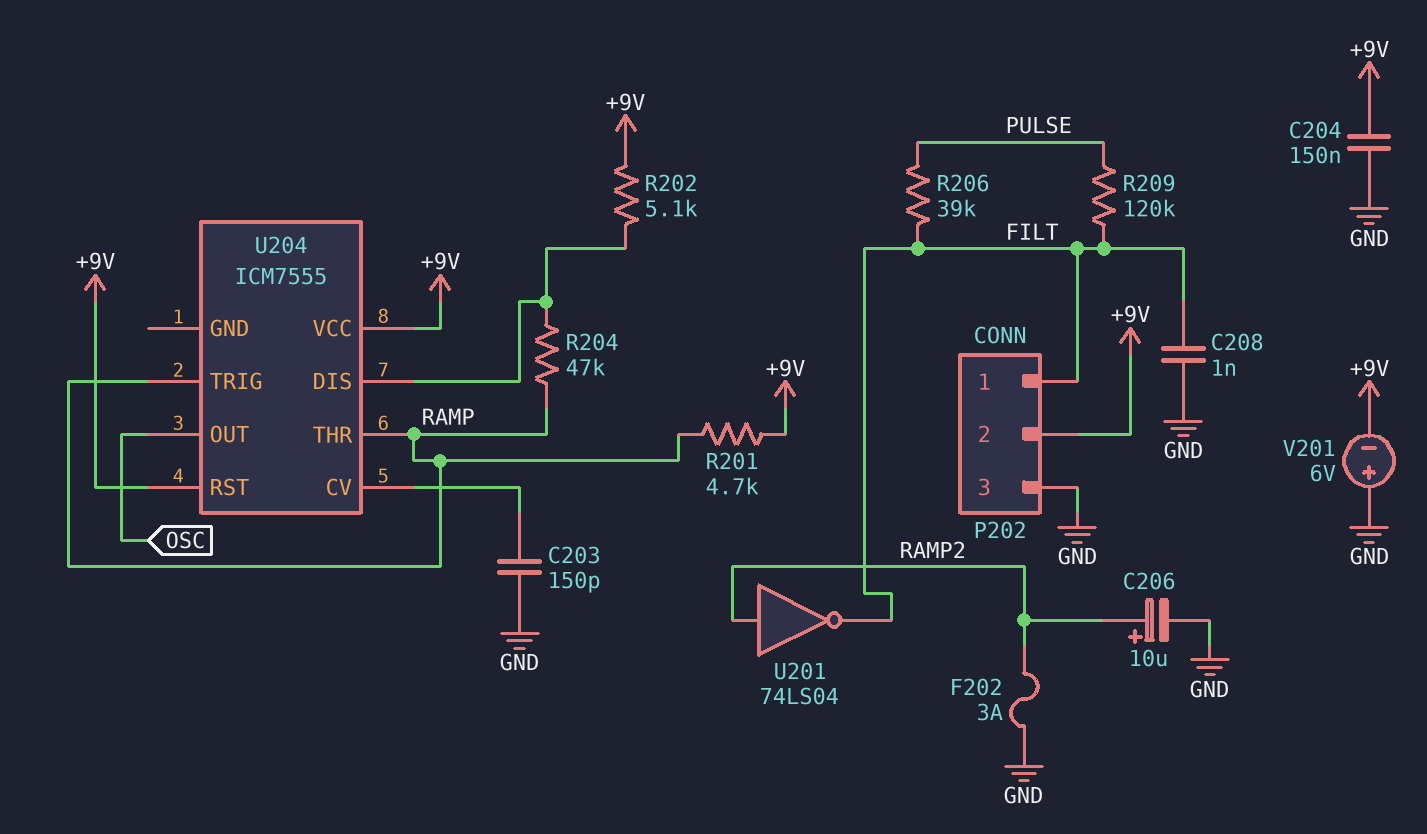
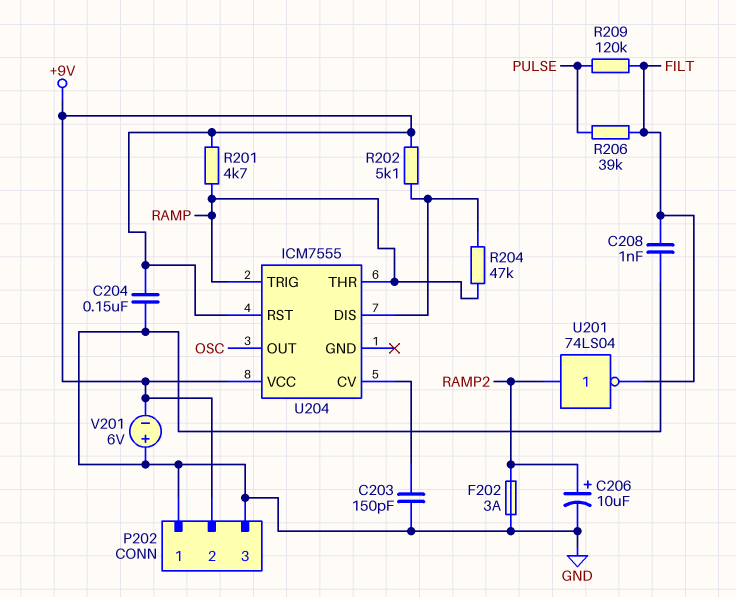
P202 pin 1: FILT -> GND

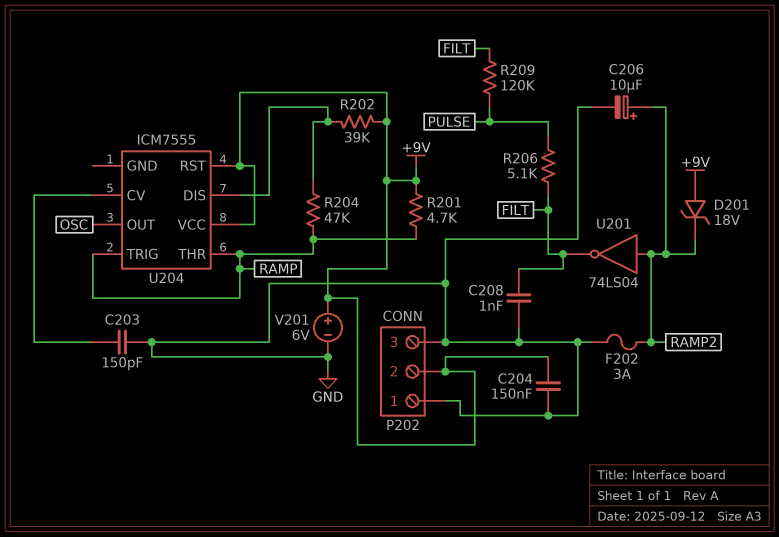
D201: none -> zener 18V (A +9V, K RAMP2)
R202: 5.1k (+9V, U204/DIS) -> 39k (+9V, U204/DIS)
R206: 39k (FILT, PULSE) -> 5.1k (FILT, PULSE)
V201: 6V (plus GND, minus +9V) -> 6V (plus +9V, minus GND)

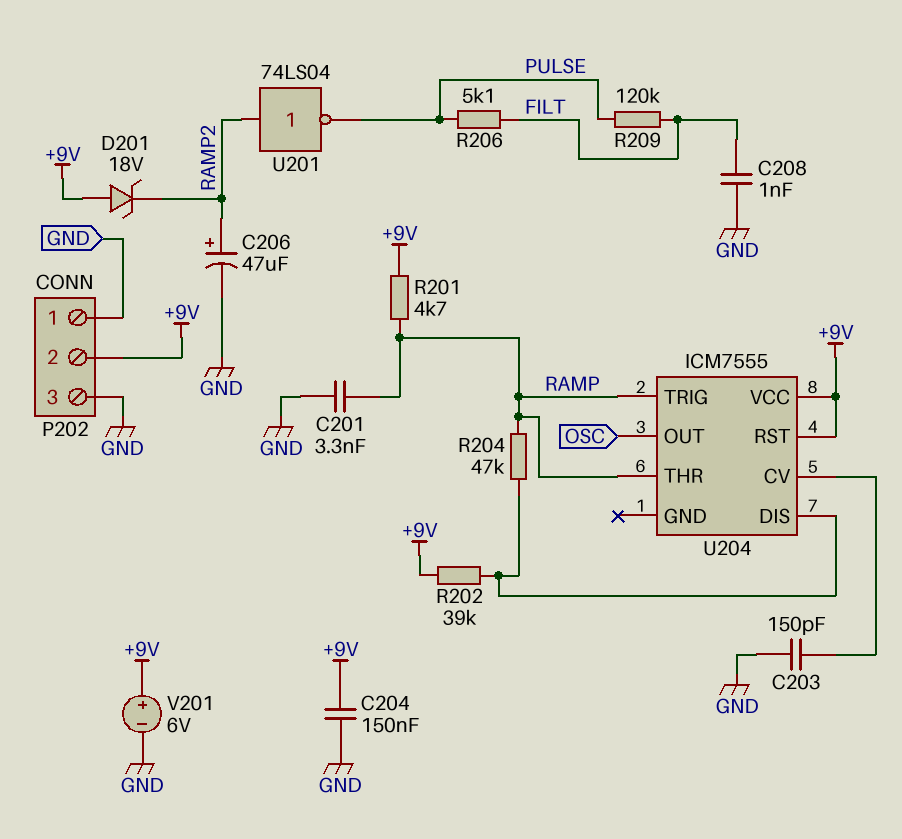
C201: none -> 3.3nF (GND, RAMP)
C206: 10uF (plus RAMP2, minus GND) -> 47uF (plus RAMP2, minus GND)
F202: 3A (GND, RAMP2) -> none
U201: NOT 74LS04 (in RAMP2, out FILT) -> NOT 74LS04 (in RAMP2, out PULSE)

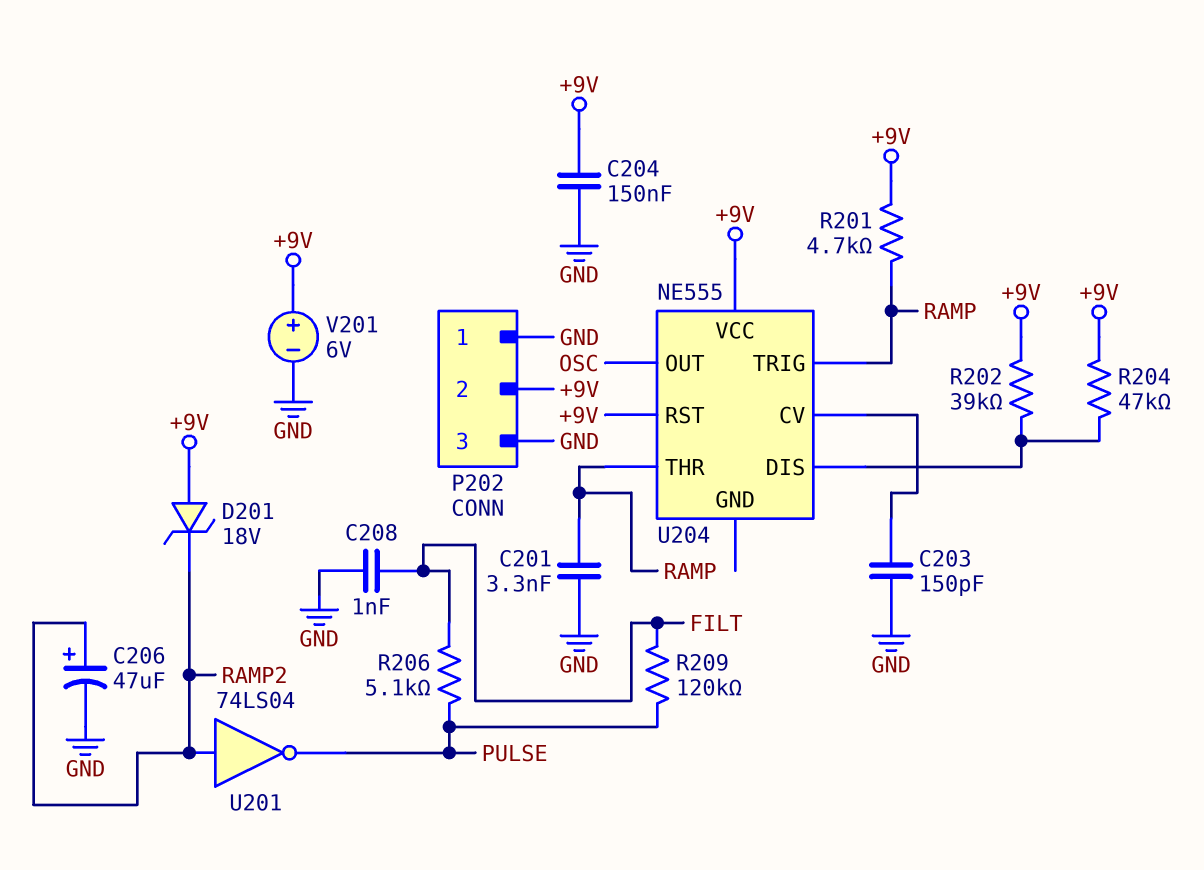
R204: 47k (RAMP, U204/DIS) -> 47k (+9V, U204/DIS)
U204: ICM7555 -> NE555

